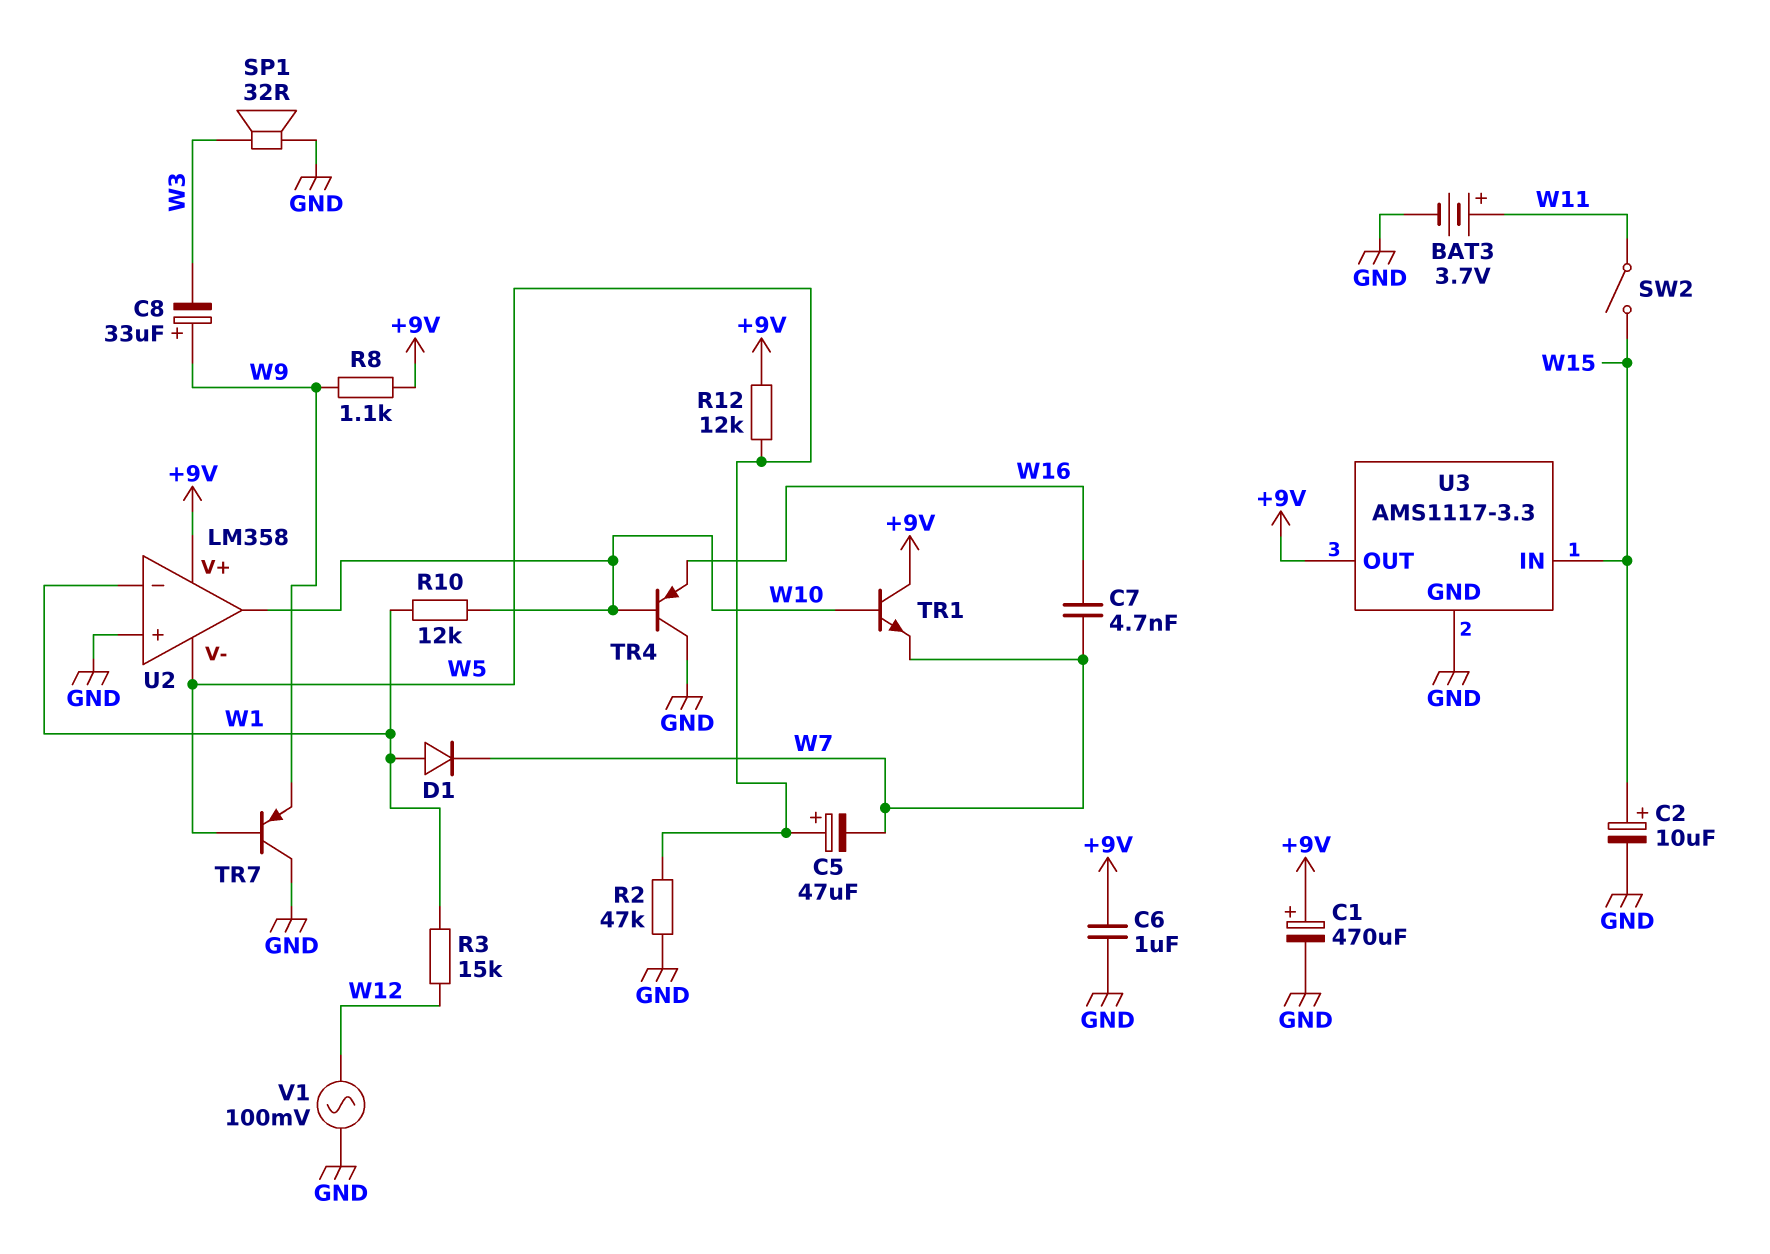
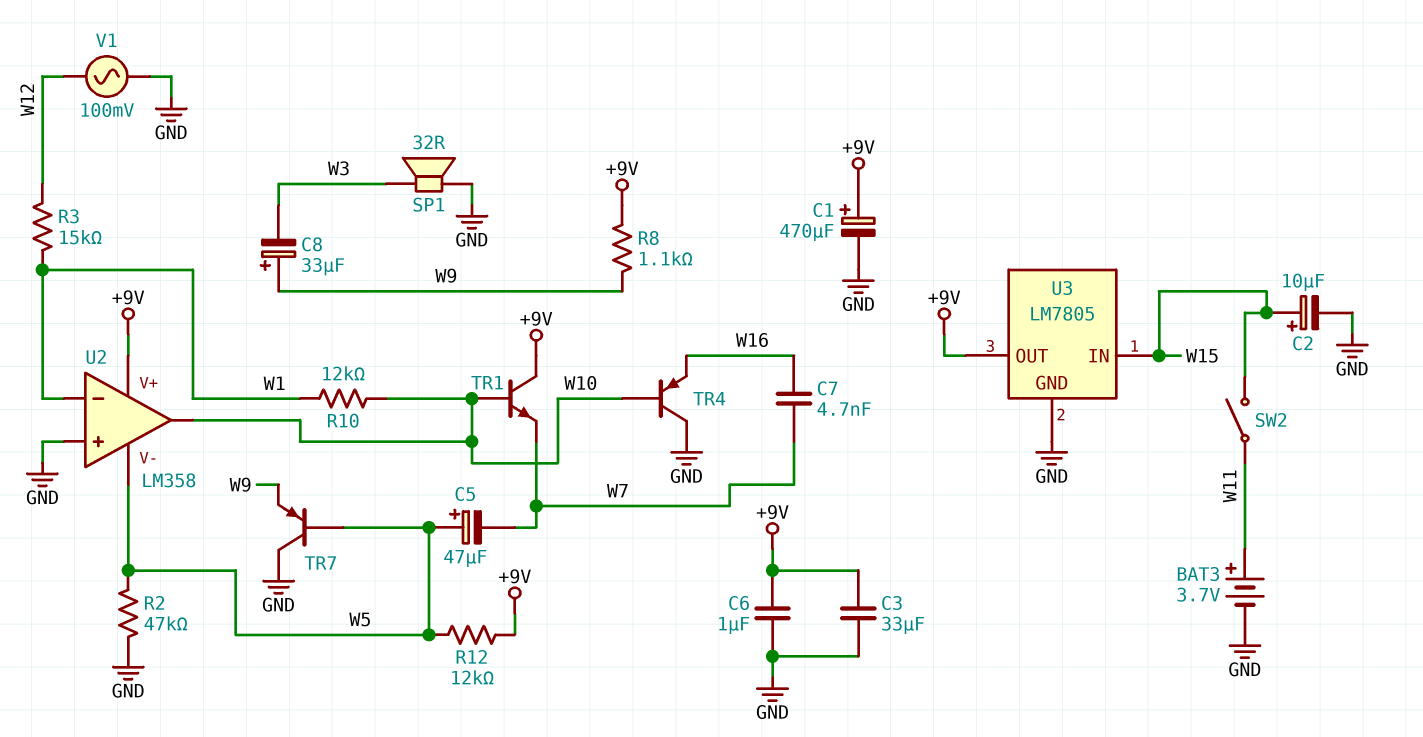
C3: none -> 33uF (+9V, GND)
D1: diode (A W1, K W7) -> none
U3: AMS1117-3.3 -> LM7805

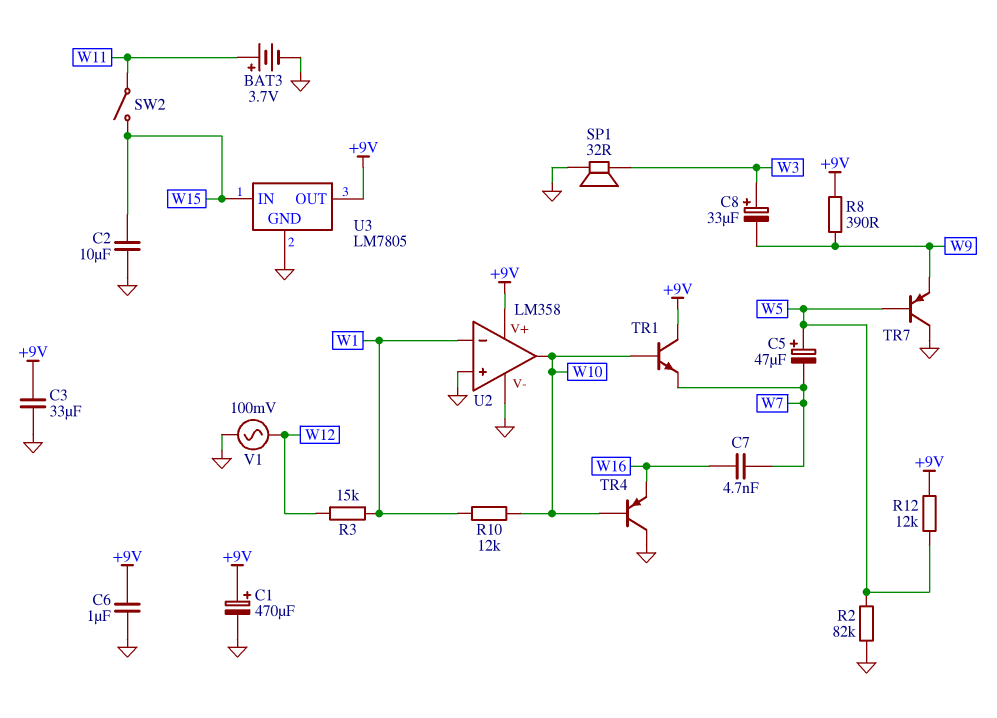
C2: 10uF (plus W15, minus GND) -> 10uF (GND, W15)
C8: 33uF (plus W9, minus W3) -> 33uF (plus W3, minus W9)
R2: 47k (GND, W5) -> 82k (GND, W5)
R8: 1.1k (+9V, W9) -> 390 (+9V, W9)
U2 pin V-: W5 -> GND

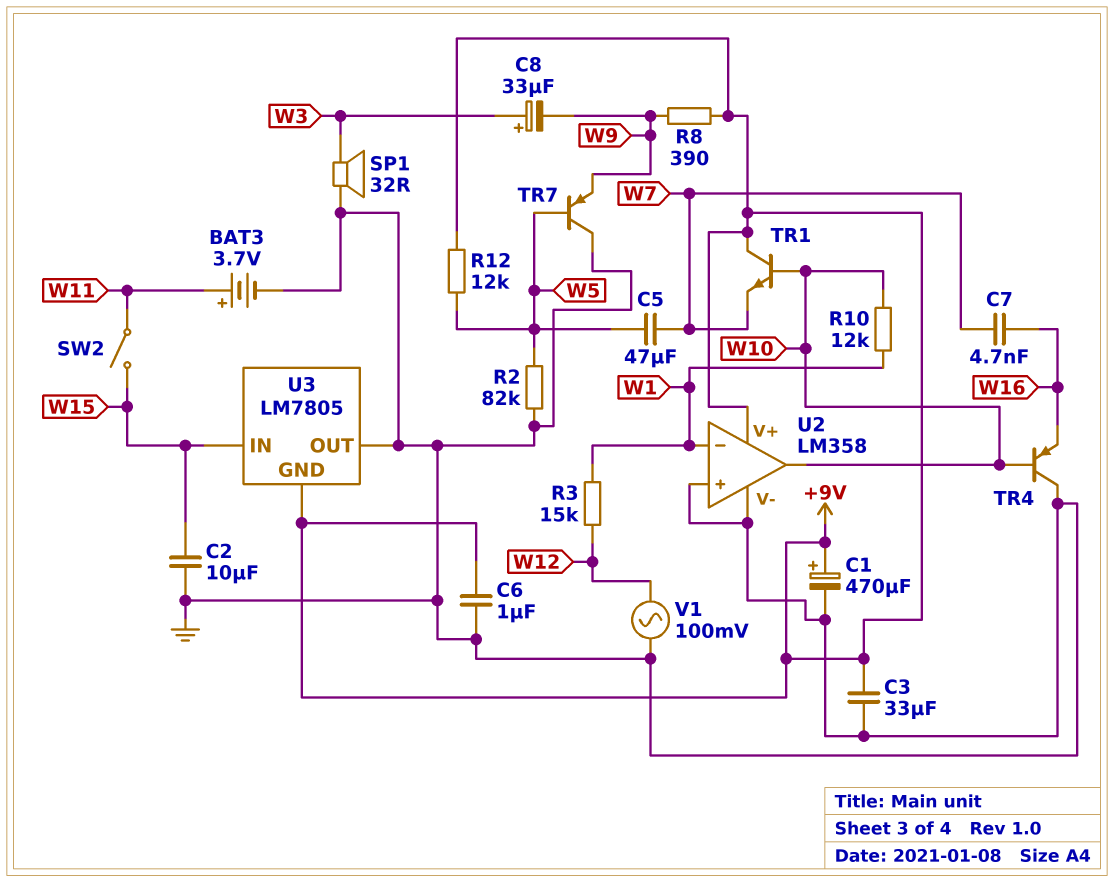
C5: 47uF (plus W5, minus W7) -> 47uF (W5, W7)
U3 pin GND: GND -> +9V
U3 pin OUT: +9V -> GND

